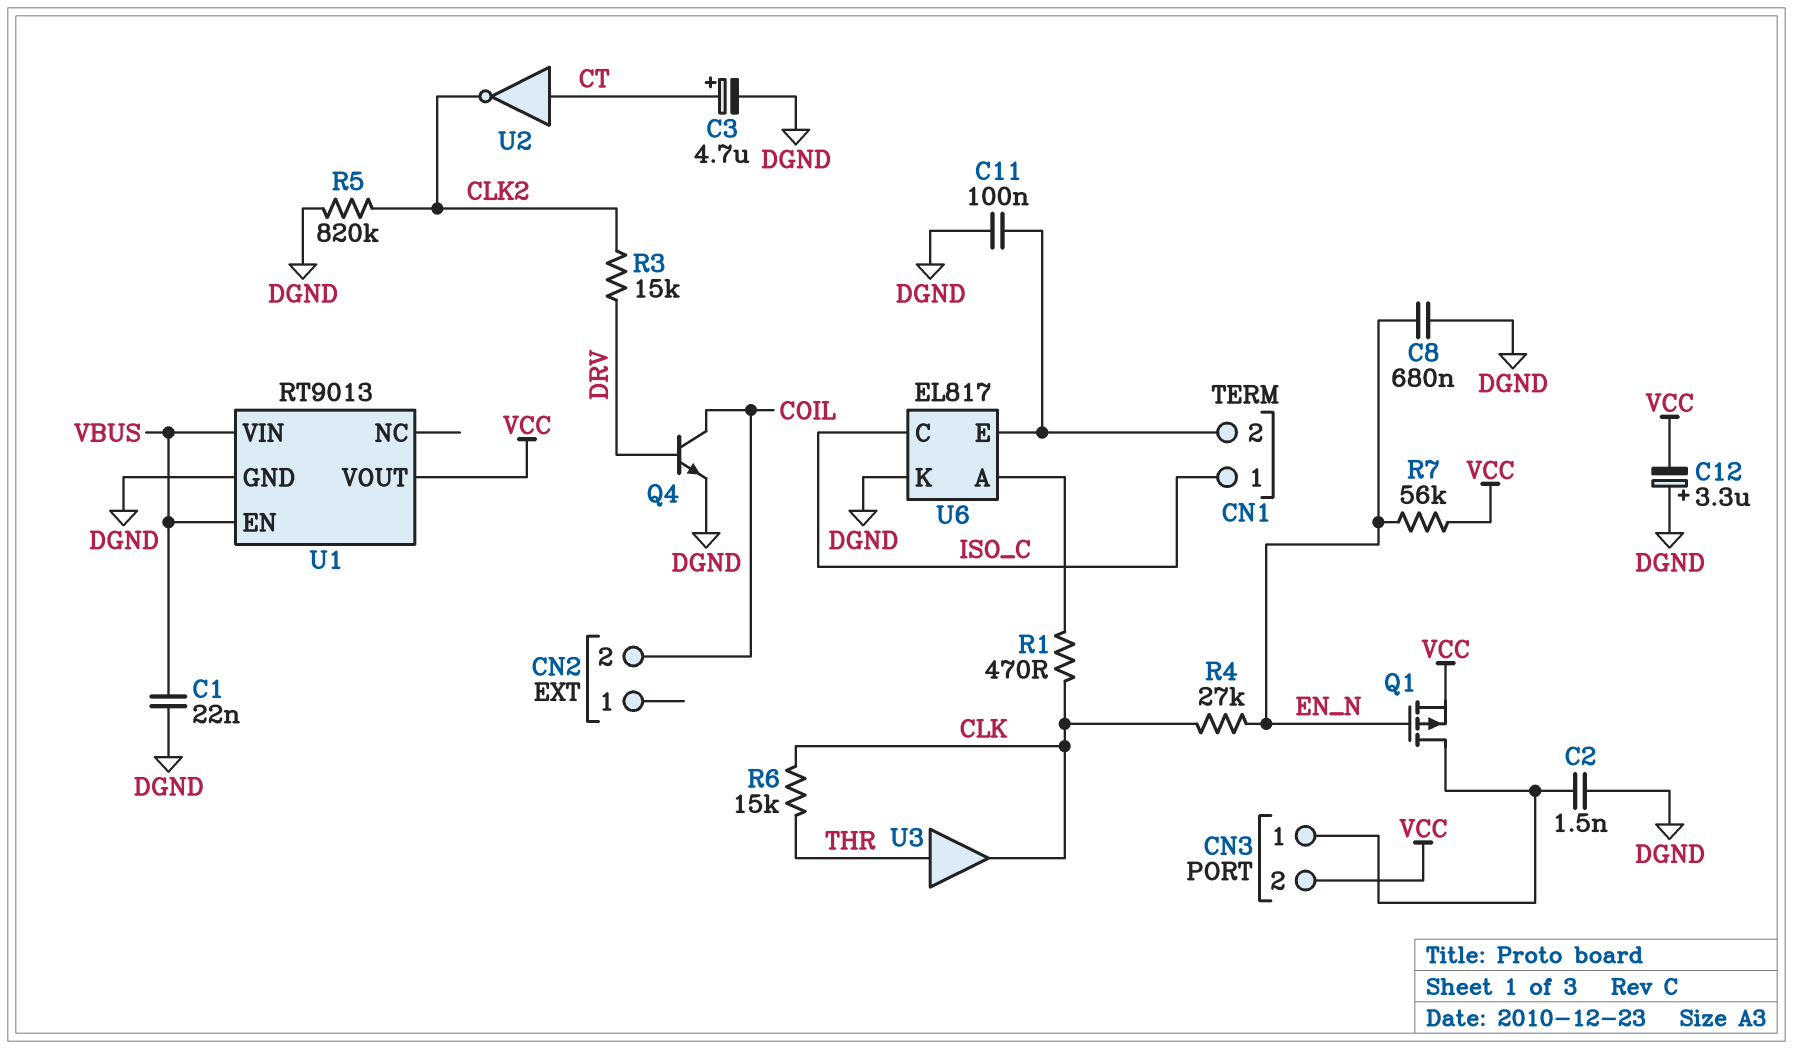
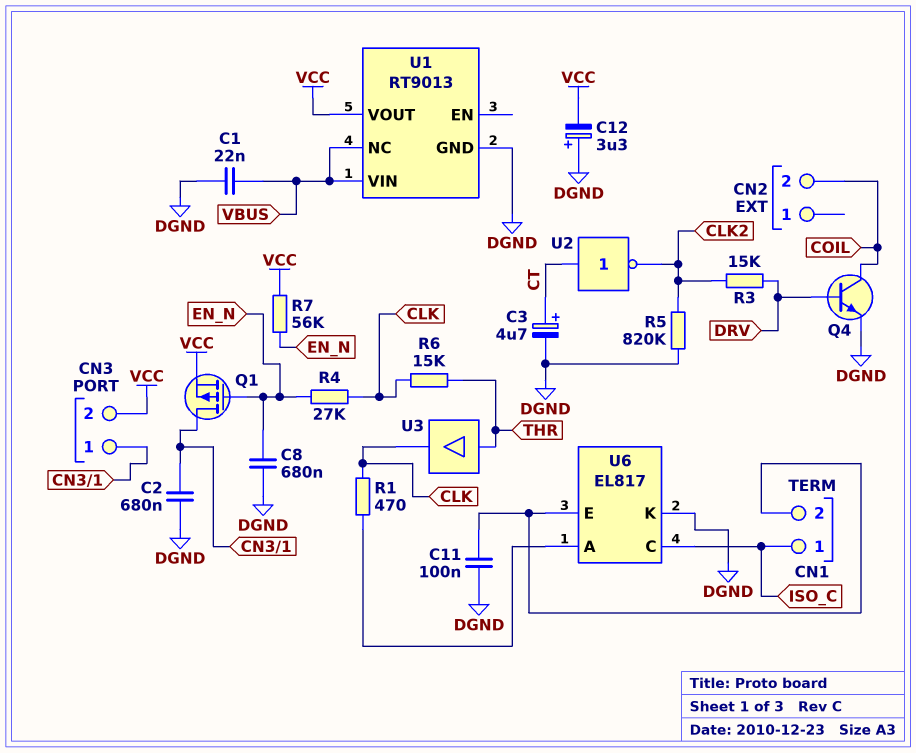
C2: 1.5nF (CN3/1, DGND) -> 680nF (CN3/1, DGND)
U1 pin EN: VBUS -> none
U1 pin NC: none -> VBUS

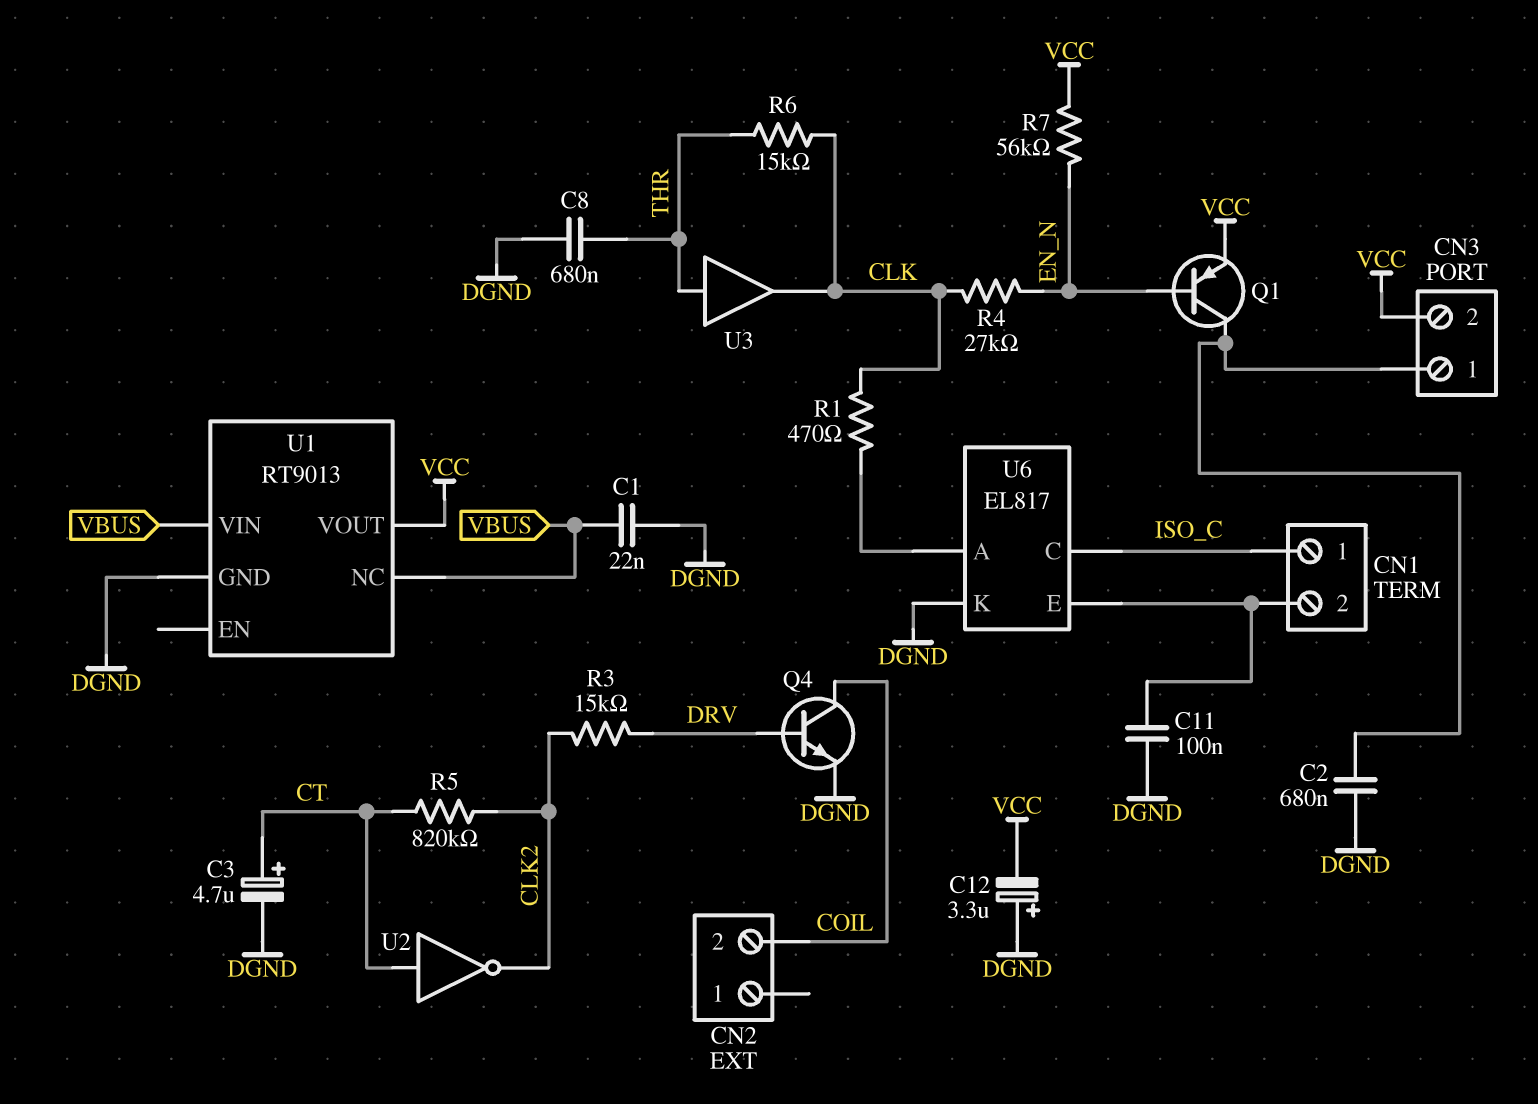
C8: 680nF (DGND, EN_N) -> 680nF (DGND, THR)
Q1: PMOS (G EN_N, D CN3/1, S VCC) -> PNP (B EN_N, C CN3/1, E VCC)
R5: 820k (CLK2, DGND) -> 820k (CLK2, CT)

